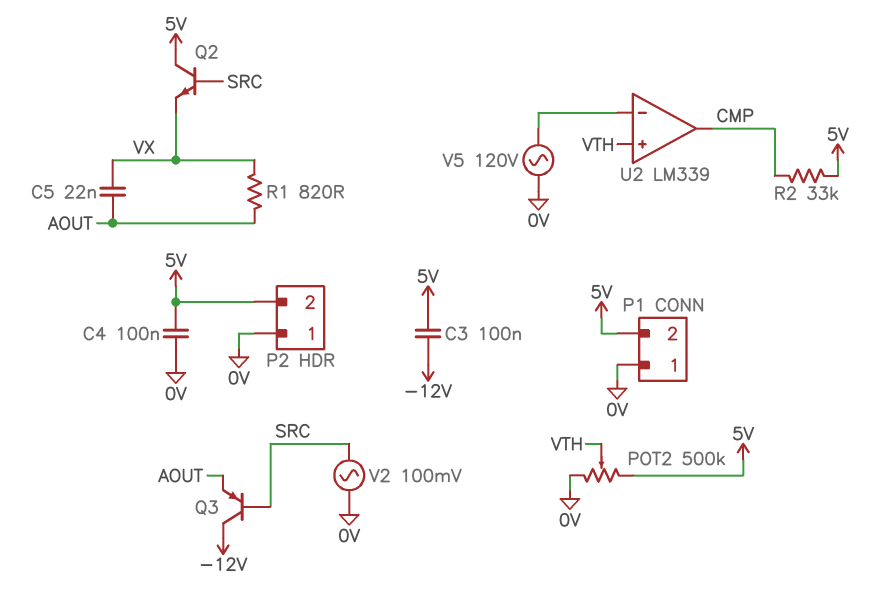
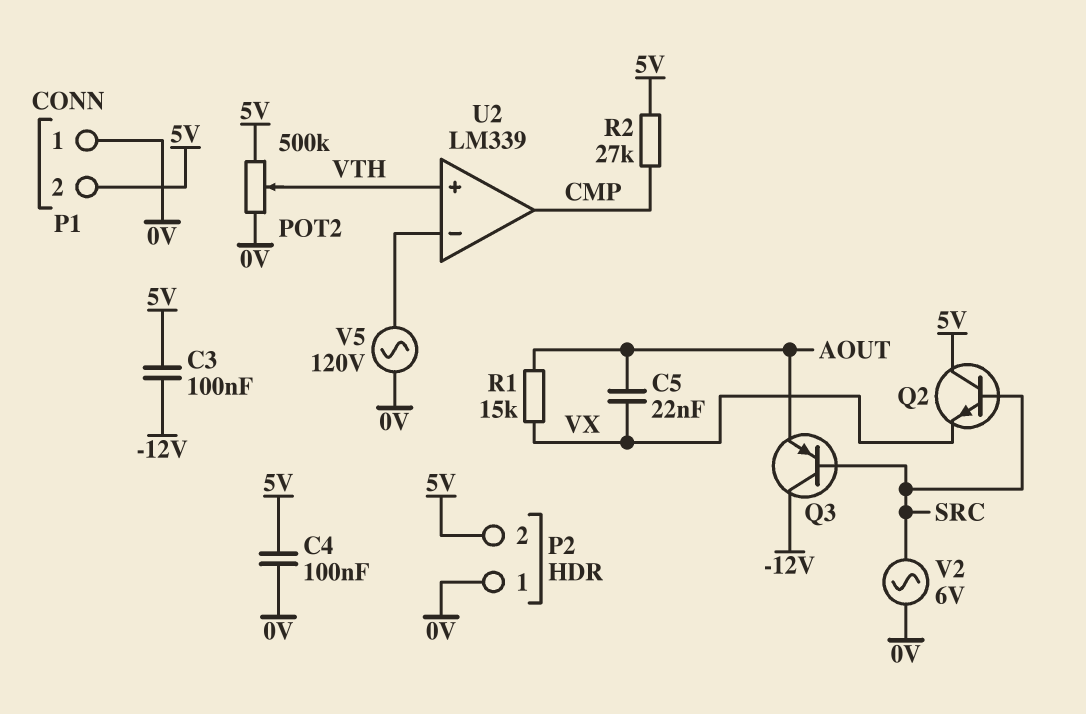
R1: 820 (AOUT, VX) -> 15k (AOUT, VX)
R2: 33k (5V, CMP) -> 27k (5V, CMP)
V2: AC 100mV (0V, SRC) -> AC 6V (0V, SRC)

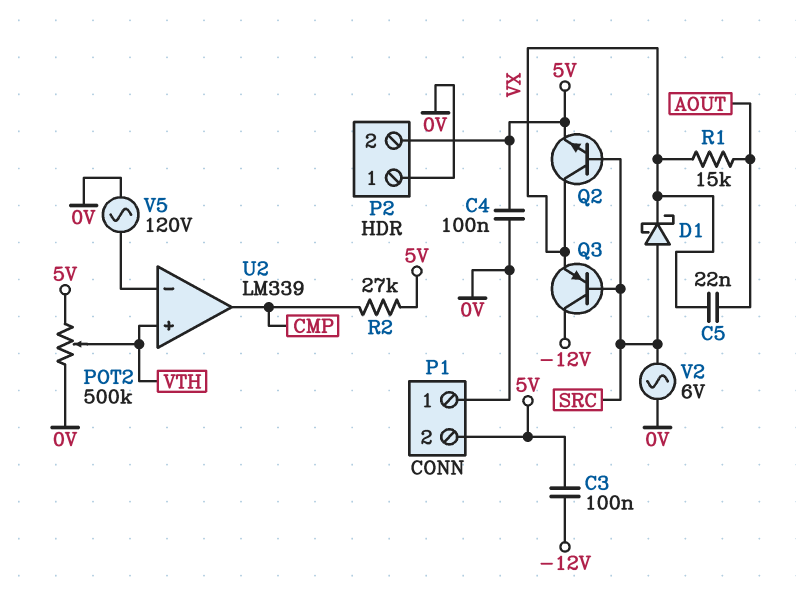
D1: none -> schottky (A SRC, K VX)
Q2: NPN (B SRC, C 5V, E VX) -> NPN (B SRC, C VX, E 5V)
Q3: PNP (B SRC, C -12V, E AOUT) -> PNP (B SRC, C -12V, E VX)

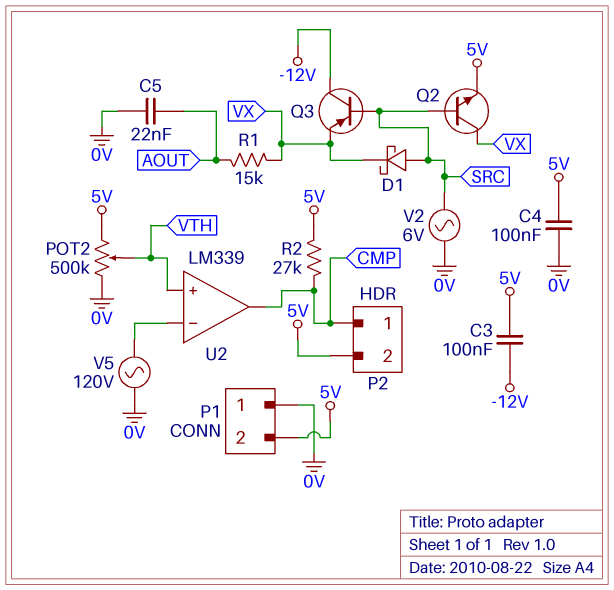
C5: 22nF (AOUT, VX) -> 22nF (0V, AOUT)
P2 pin 1: 0V -> CMP

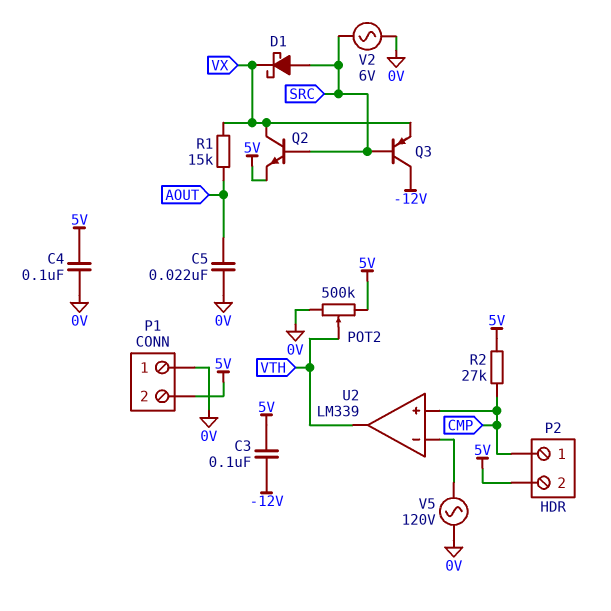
U2 pin in+: VTH -> CMP
U2 pin out: CMP -> VTH

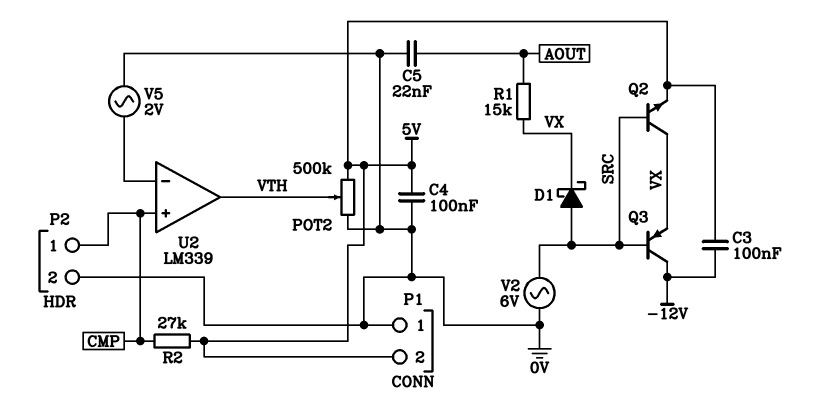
P2 pin 2: 5V -> 0V
V5: AC 120V (0V, U2/in-) -> AC 2V (0V, U2/in-)

